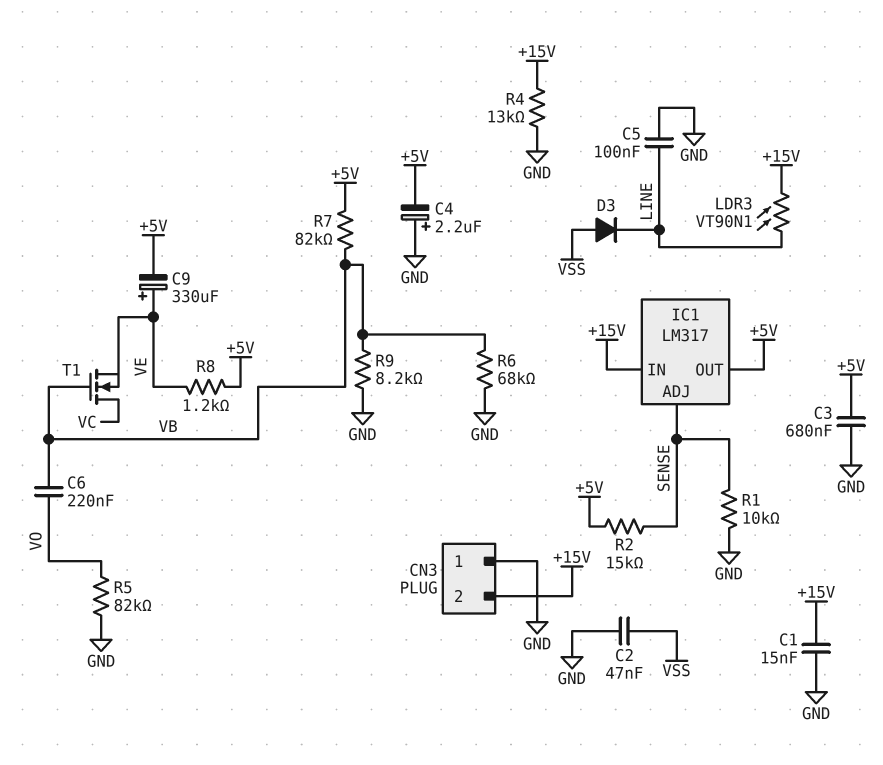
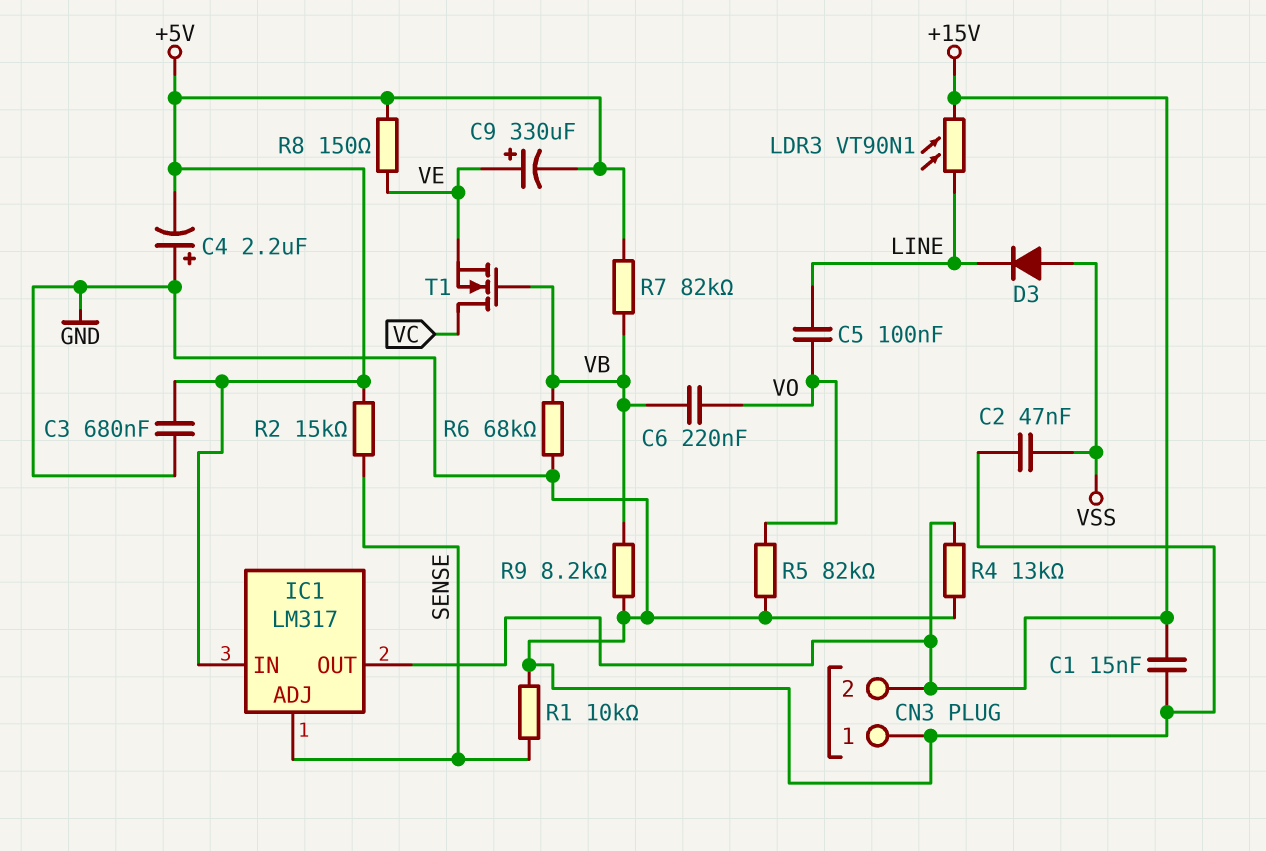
C5: 100nF (GND, LINE) -> 100nF (LINE, VO)
IC1 pin IN: +15V -> +5V
IC1 pin OUT: +5V -> +15V
R8: 1.2k (+5V, VE) -> 150 (+5V, VE)

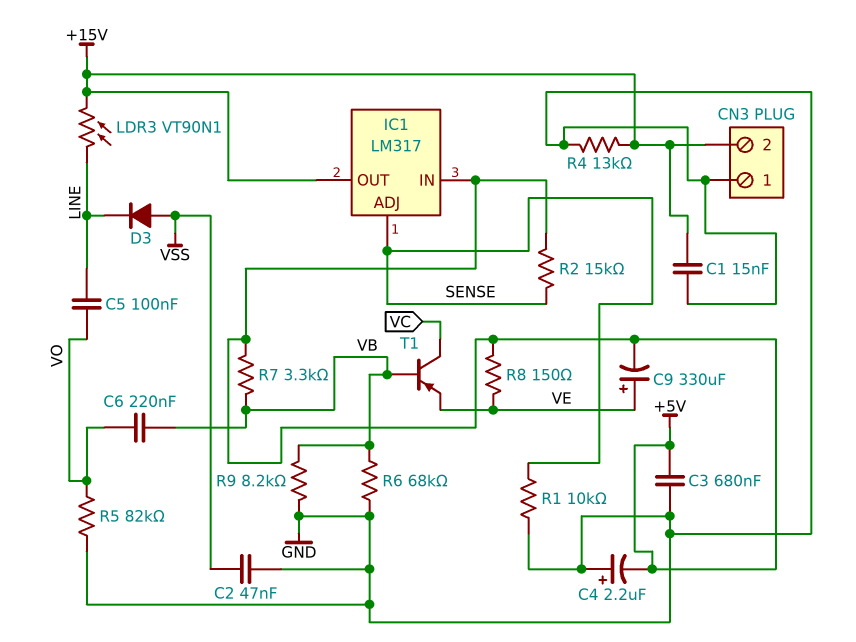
R7: 82k (+5V, VB) -> 3.3k (+5V, VB)
T1: NMOS (G VB, D VC, S VE) -> PNP (B VB, C VC, E VE)

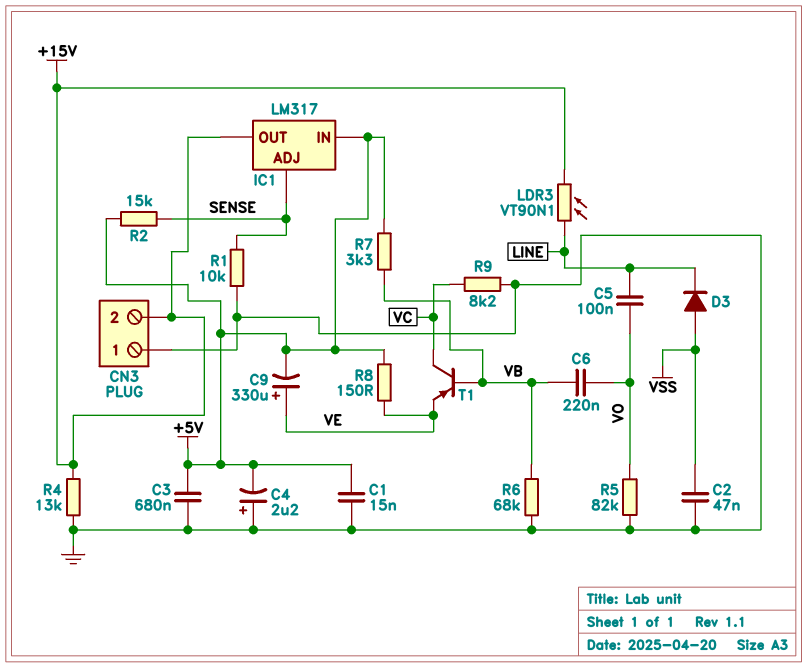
C1: 15nF (+15V, GND) -> 15nF (+5V, GND)
R9: 8.2k (GND, VB) -> 8.2k (GND, VC)

